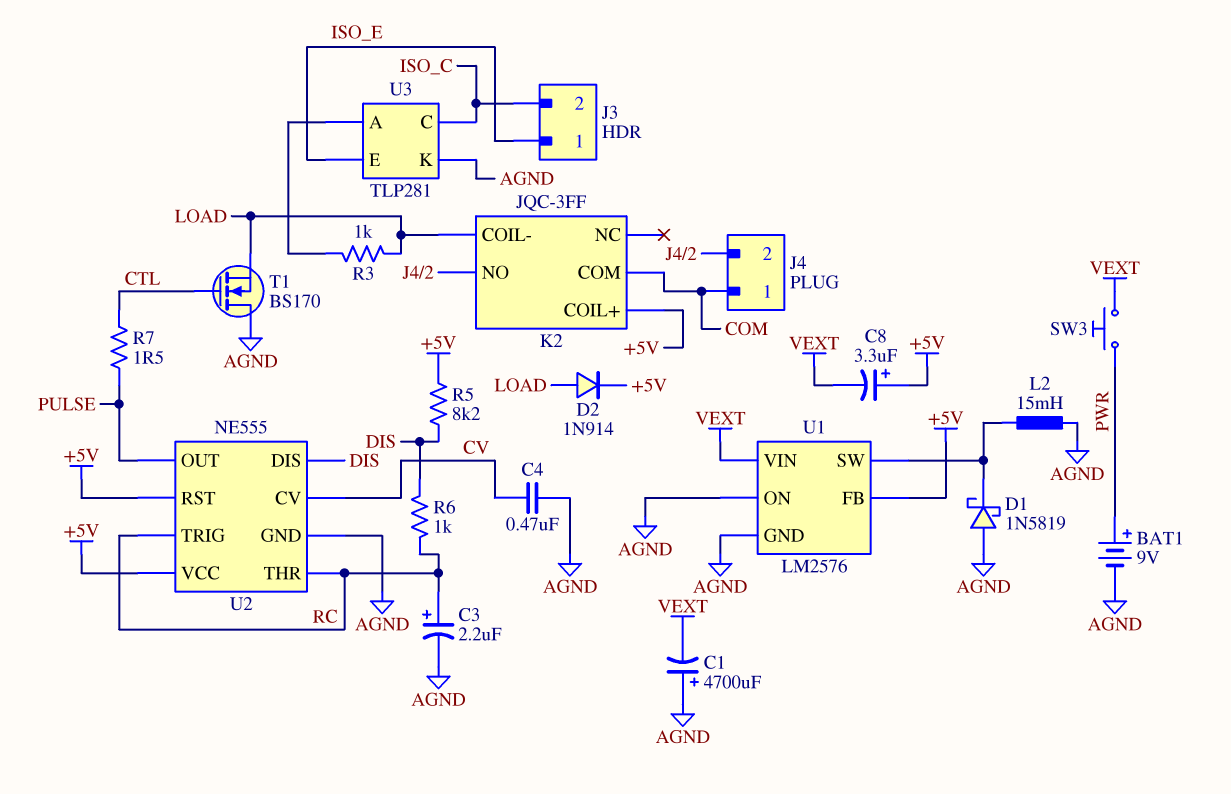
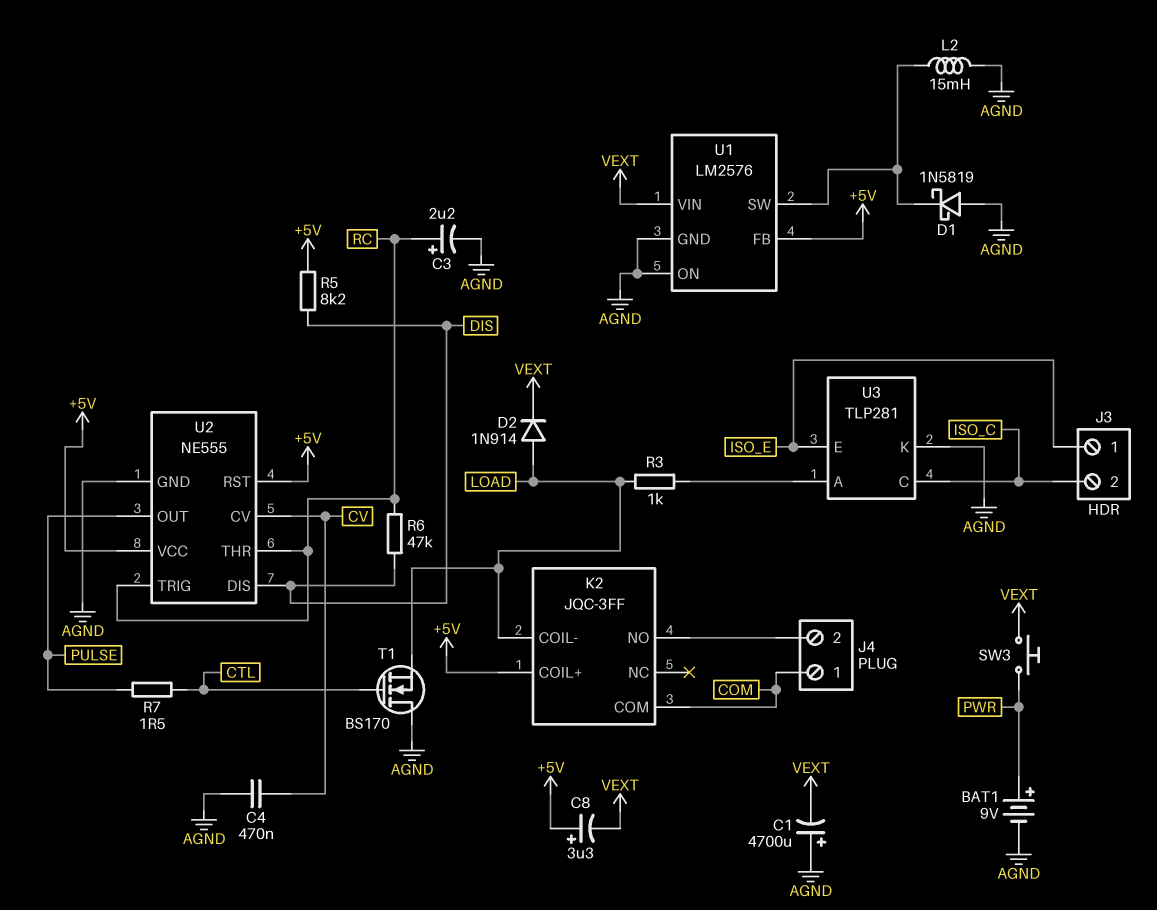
D2: diode 1N914 (A LOAD, K +5V) -> diode 1N914 (A LOAD, K VEXT)
R6: 1k (DIS, RC) -> 47k (DIS, RC)

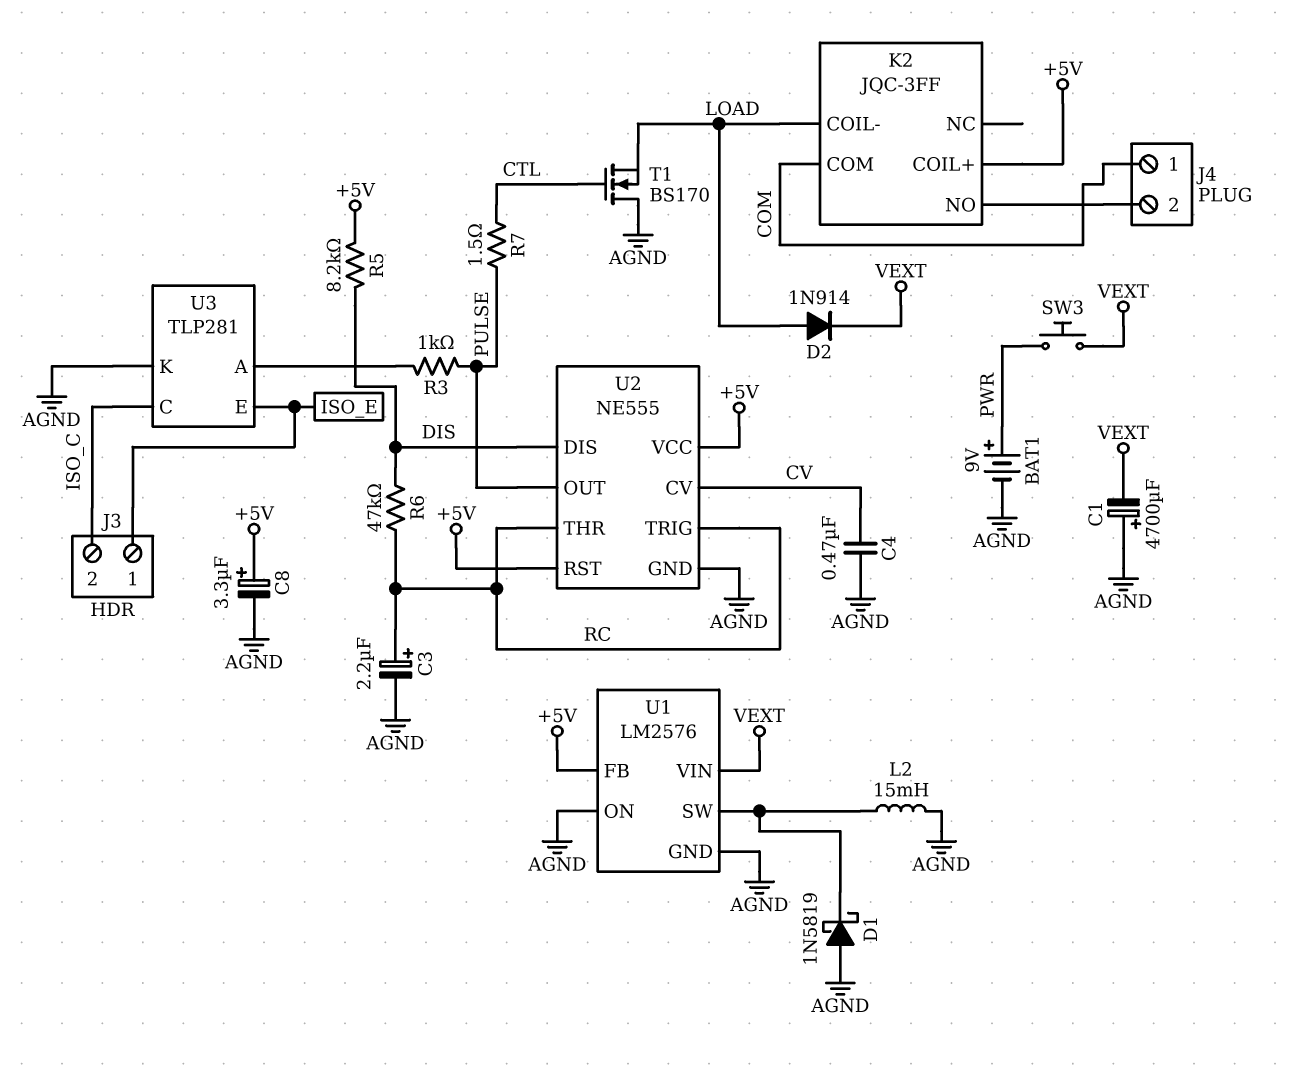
C8: 3.3uF (plus +5V, minus VEXT) -> 3.3uF (plus +5V, minus AGND)
R3: 1k (LOAD, U3/A) -> 1k (PULSE, U3/A)

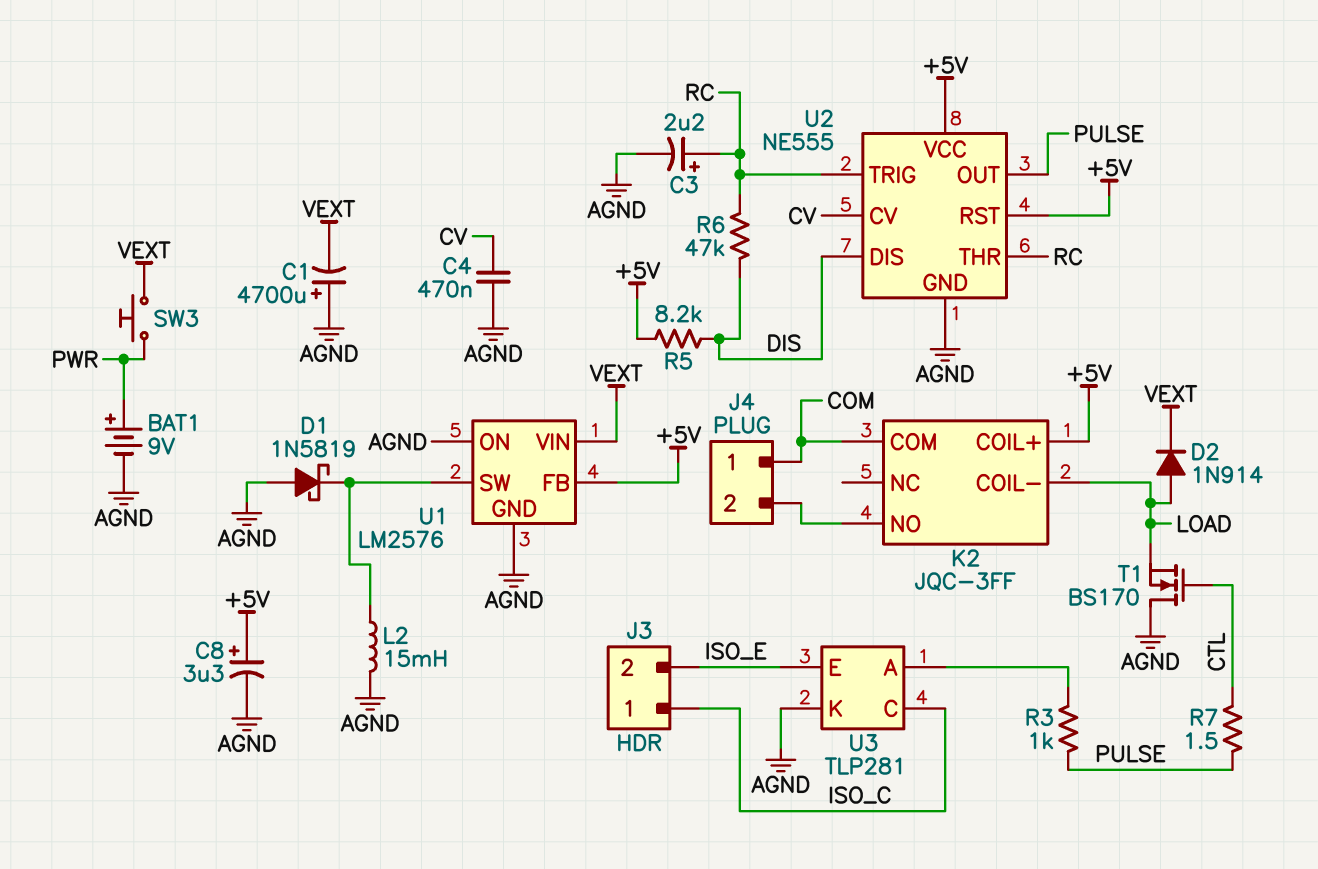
J3 pin 1: ISO_E -> ISO_C
J3 pin 2: ISO_C -> ISO_E

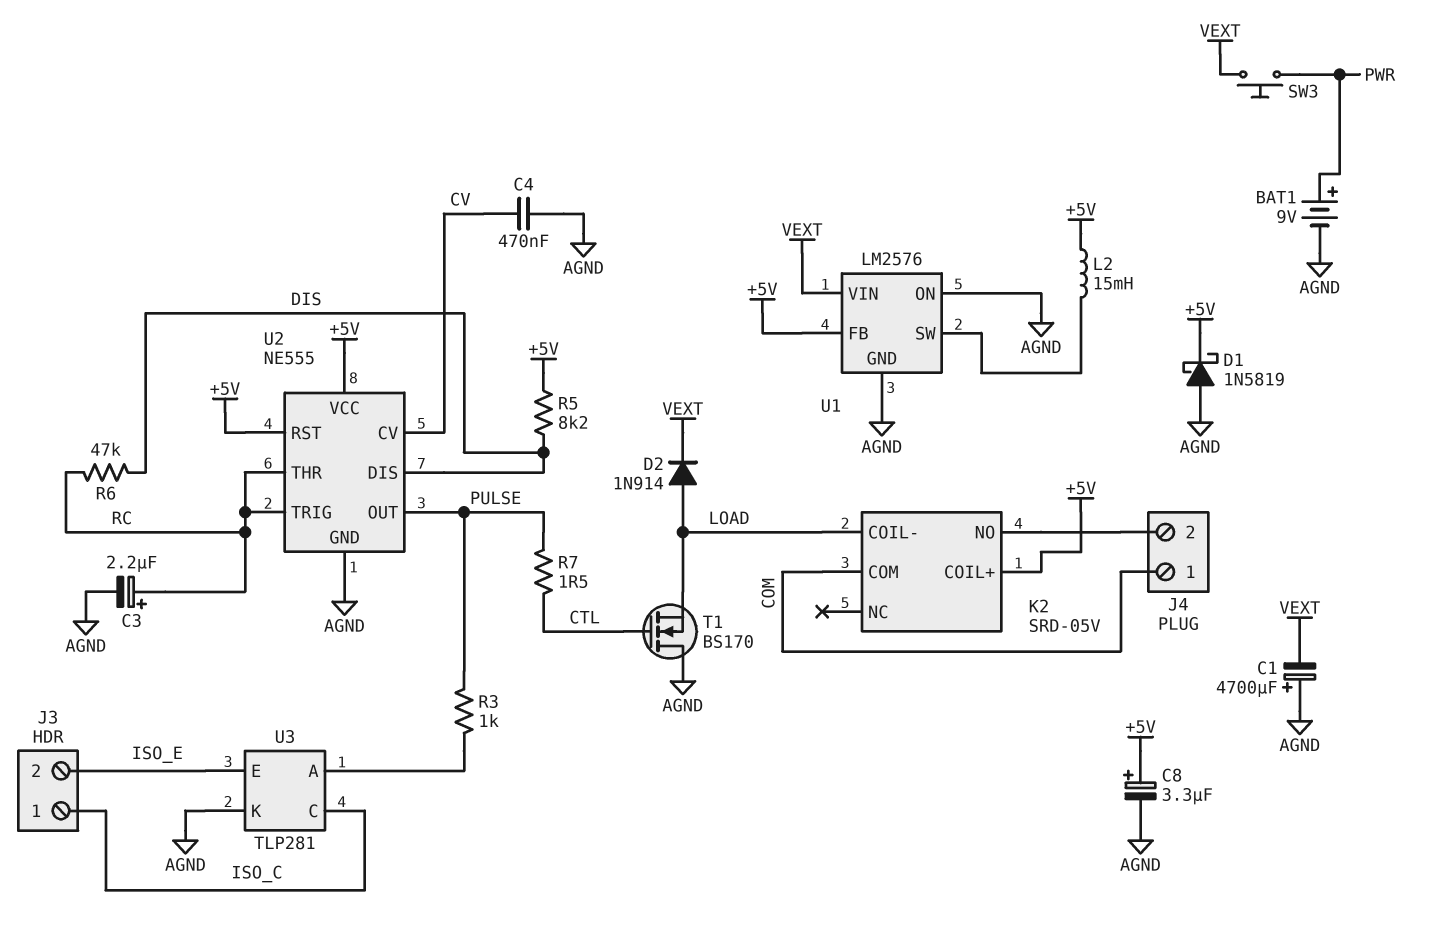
D1: schottky 1N5819 (A AGND, K U1/SW) -> schottky 1N5819 (A AGND, K +5V)
K2: JQC-3FF -> SRD-05V
L2: 15mH (AGND, U1/SW) -> 15mH (+5V, U1/SW)

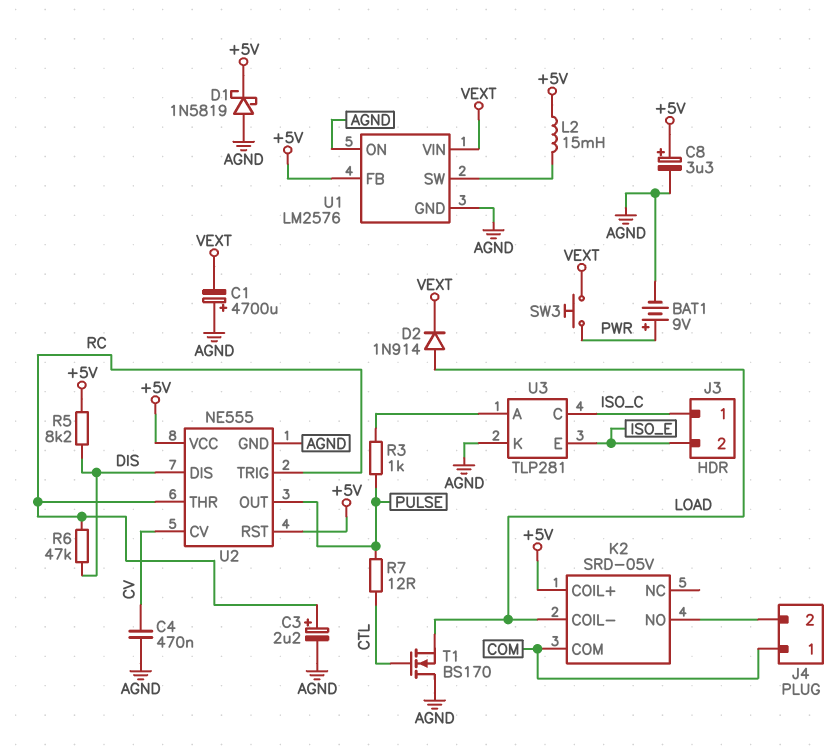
R7: 1.5 (CTL, PULSE) -> 12 (CTL, PULSE)

